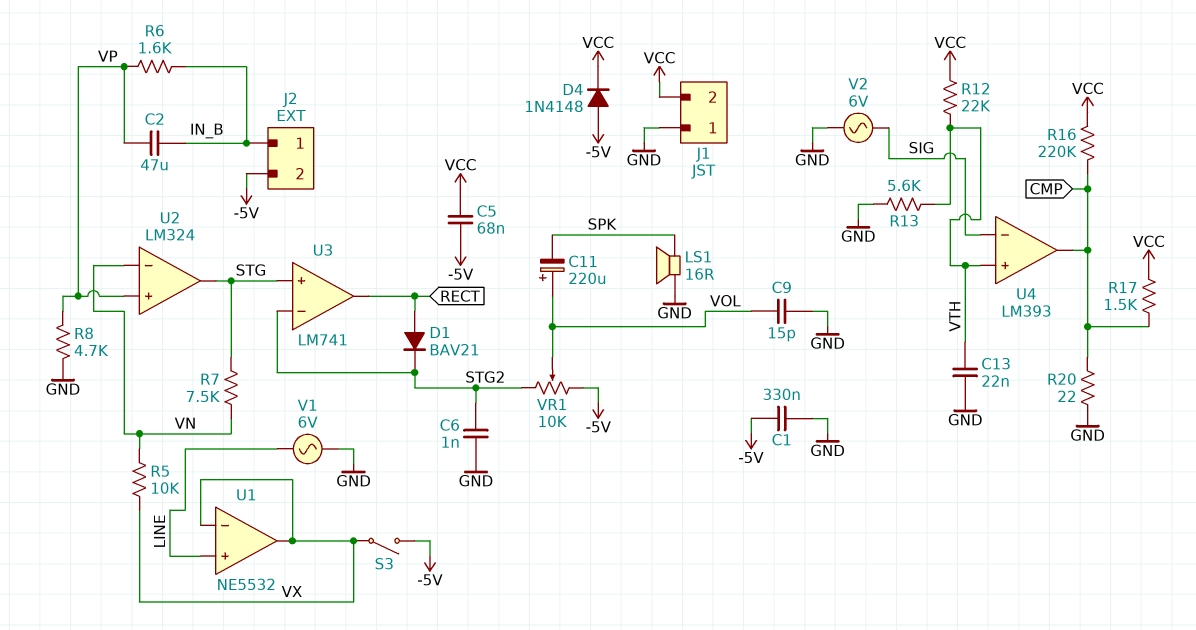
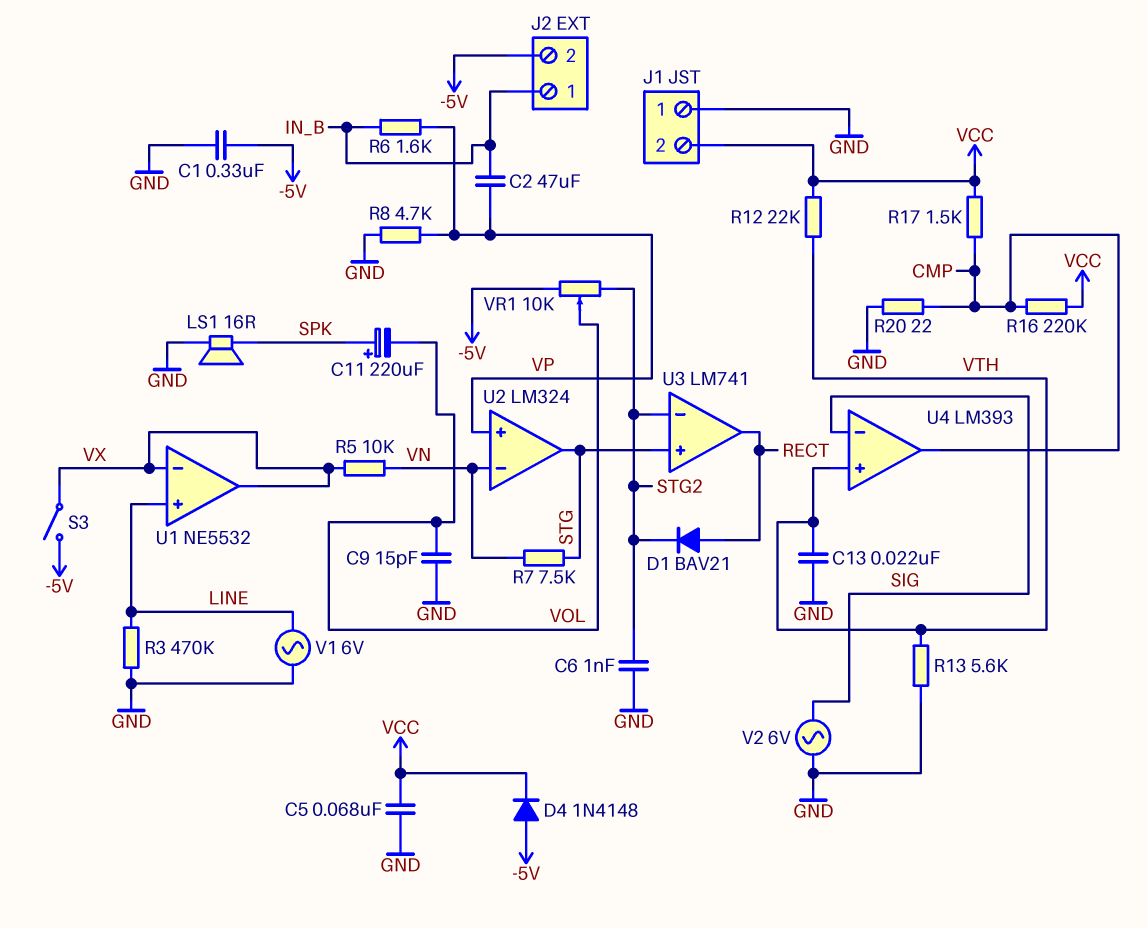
C5: 68nF (-5V, VCC) -> 68nF (GND, VCC)
C11: 220uF (plus VOL, minus SPK) -> 220uF (plus SPK, minus VOL)
R3: none -> 470k (GND, LINE)

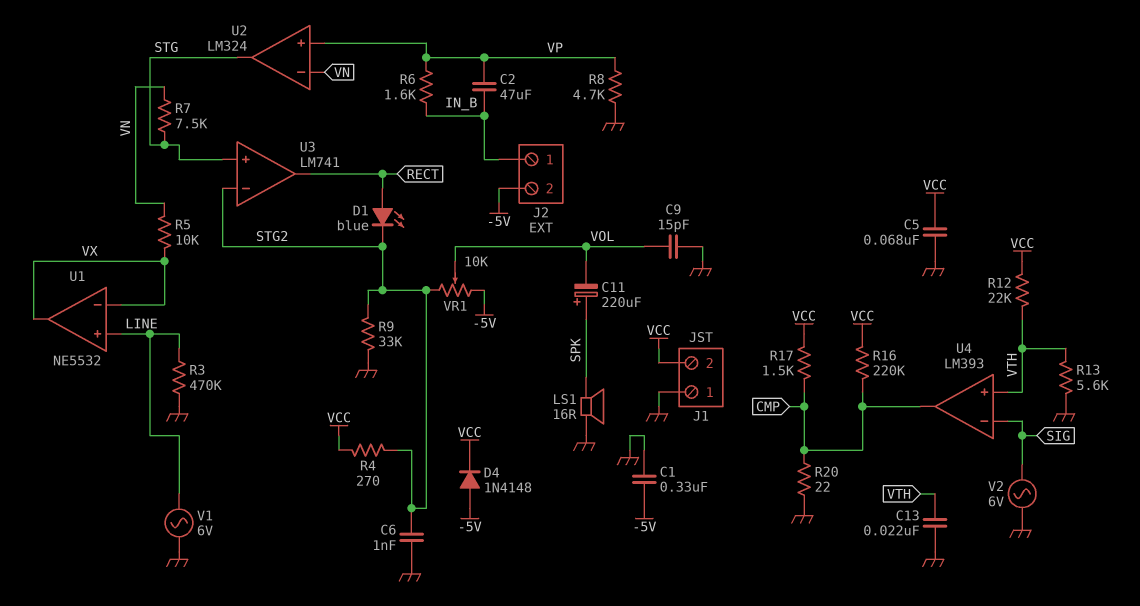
D1: diode BAV21 (A RECT, K STG2) -> LED blue (A RECT, K STG2)
R4: none -> 270 (STG2, VCC)
R9: none -> 33k (GND, STG2)
S3: switch (-5V, VX) -> none

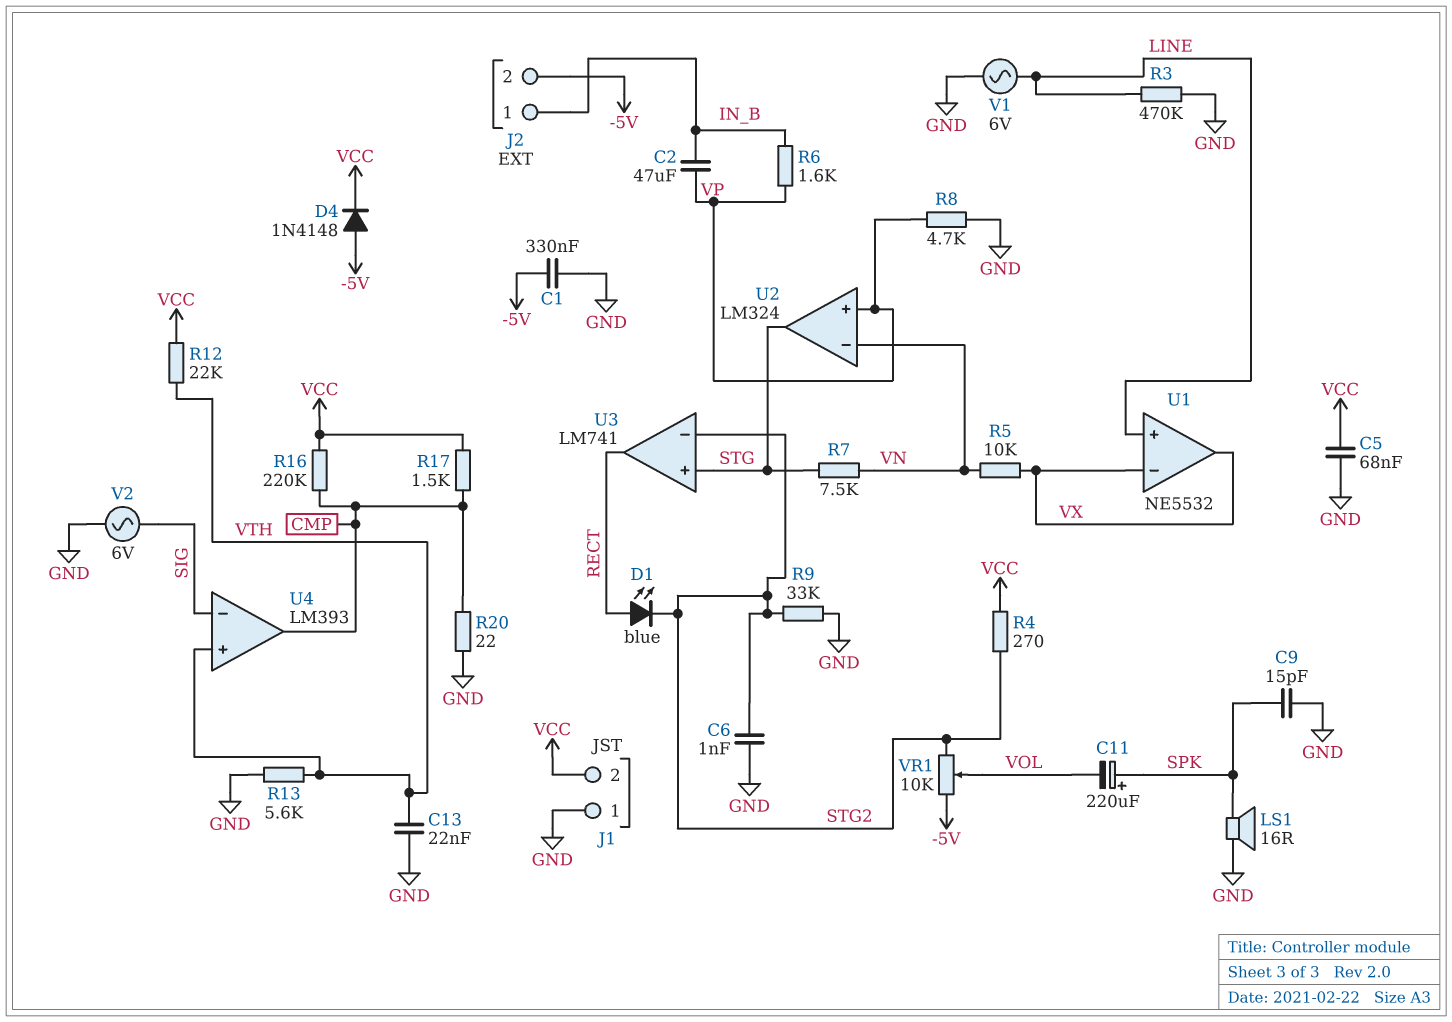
C9: 15pF (GND, VOL) -> 15pF (GND, SPK)

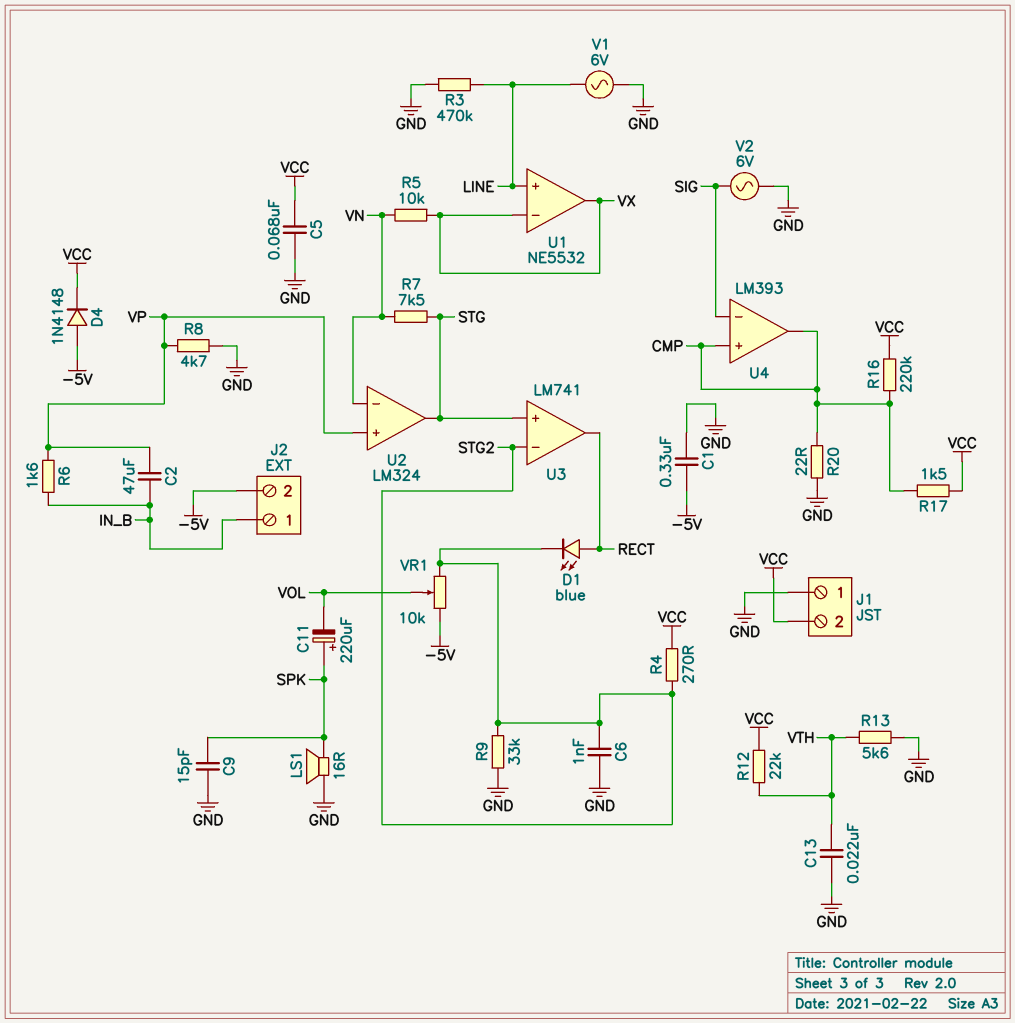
U4 pin in+: VTH -> CMP

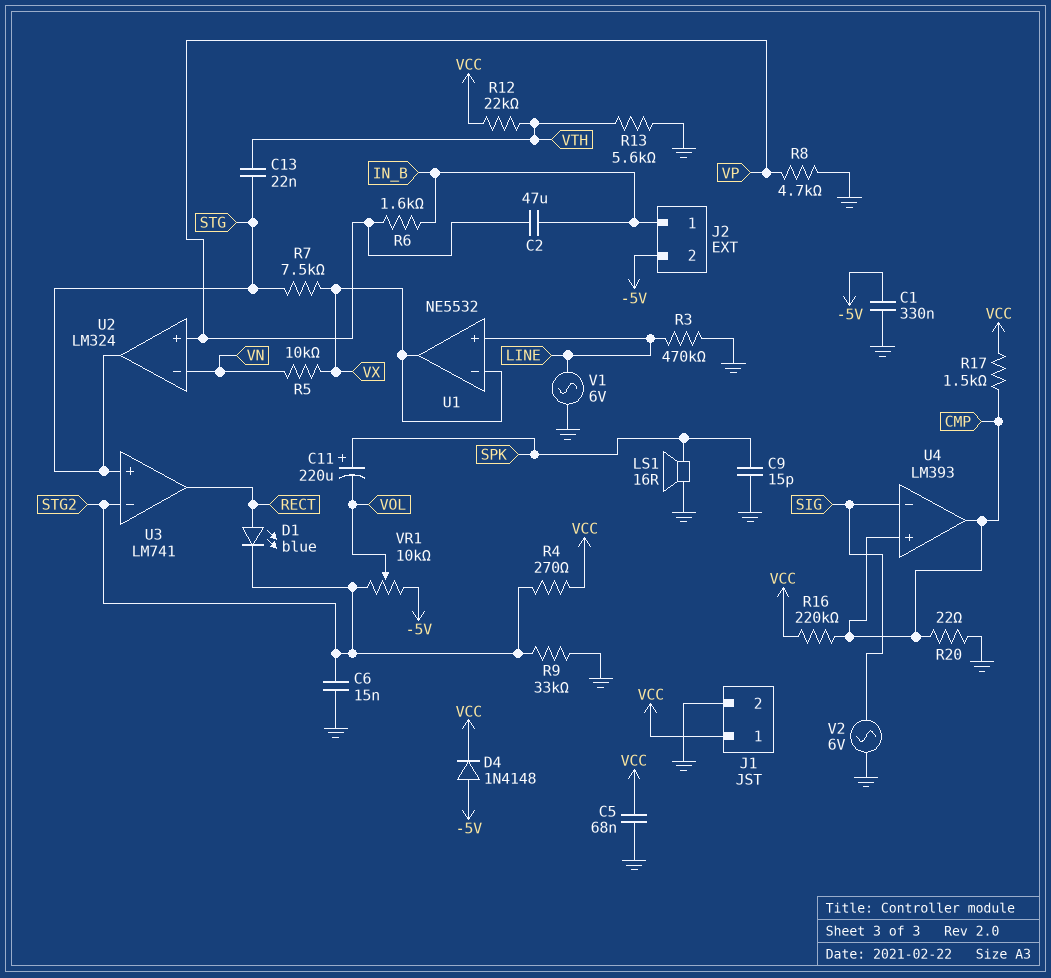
C6: 1nF (GND, STG2) -> 15nF (GND, STG2)
C13: 22nF (GND, VTH) -> 22nF (STG, VTH)
J1 pin 1: GND -> VCC
J1 pin 2: VCC -> GND
R7: 7.5k (STG, VN) -> 7.5k (STG, VX)

